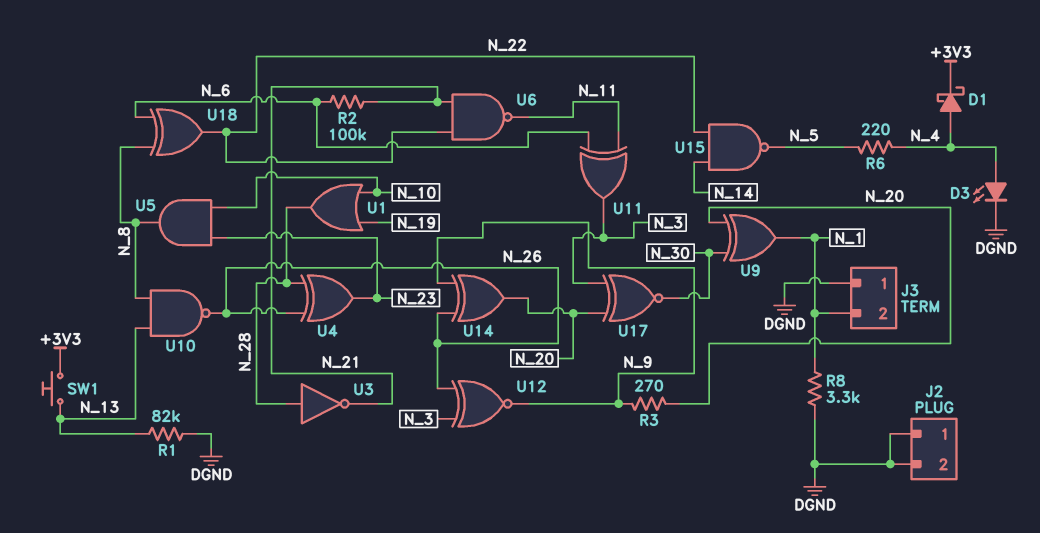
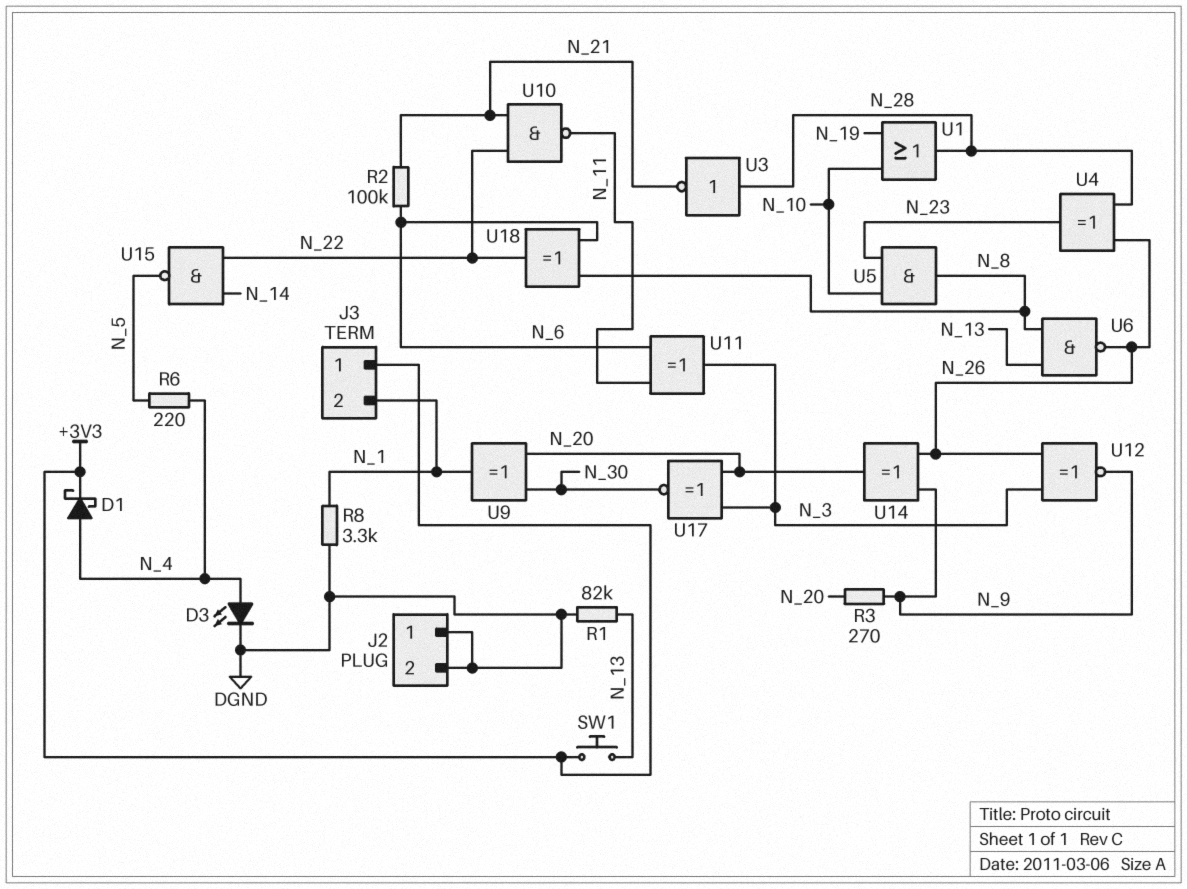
J3 pin 1: DGND -> +3V3
U6: NAND (in N_21, in N_22, out N_11) -> NAND (in N_8, in N_13, out N_26)
U10: NAND (in N_8, in N_13, out N_26) -> NAND (in N_21, in N_22, out N_11)

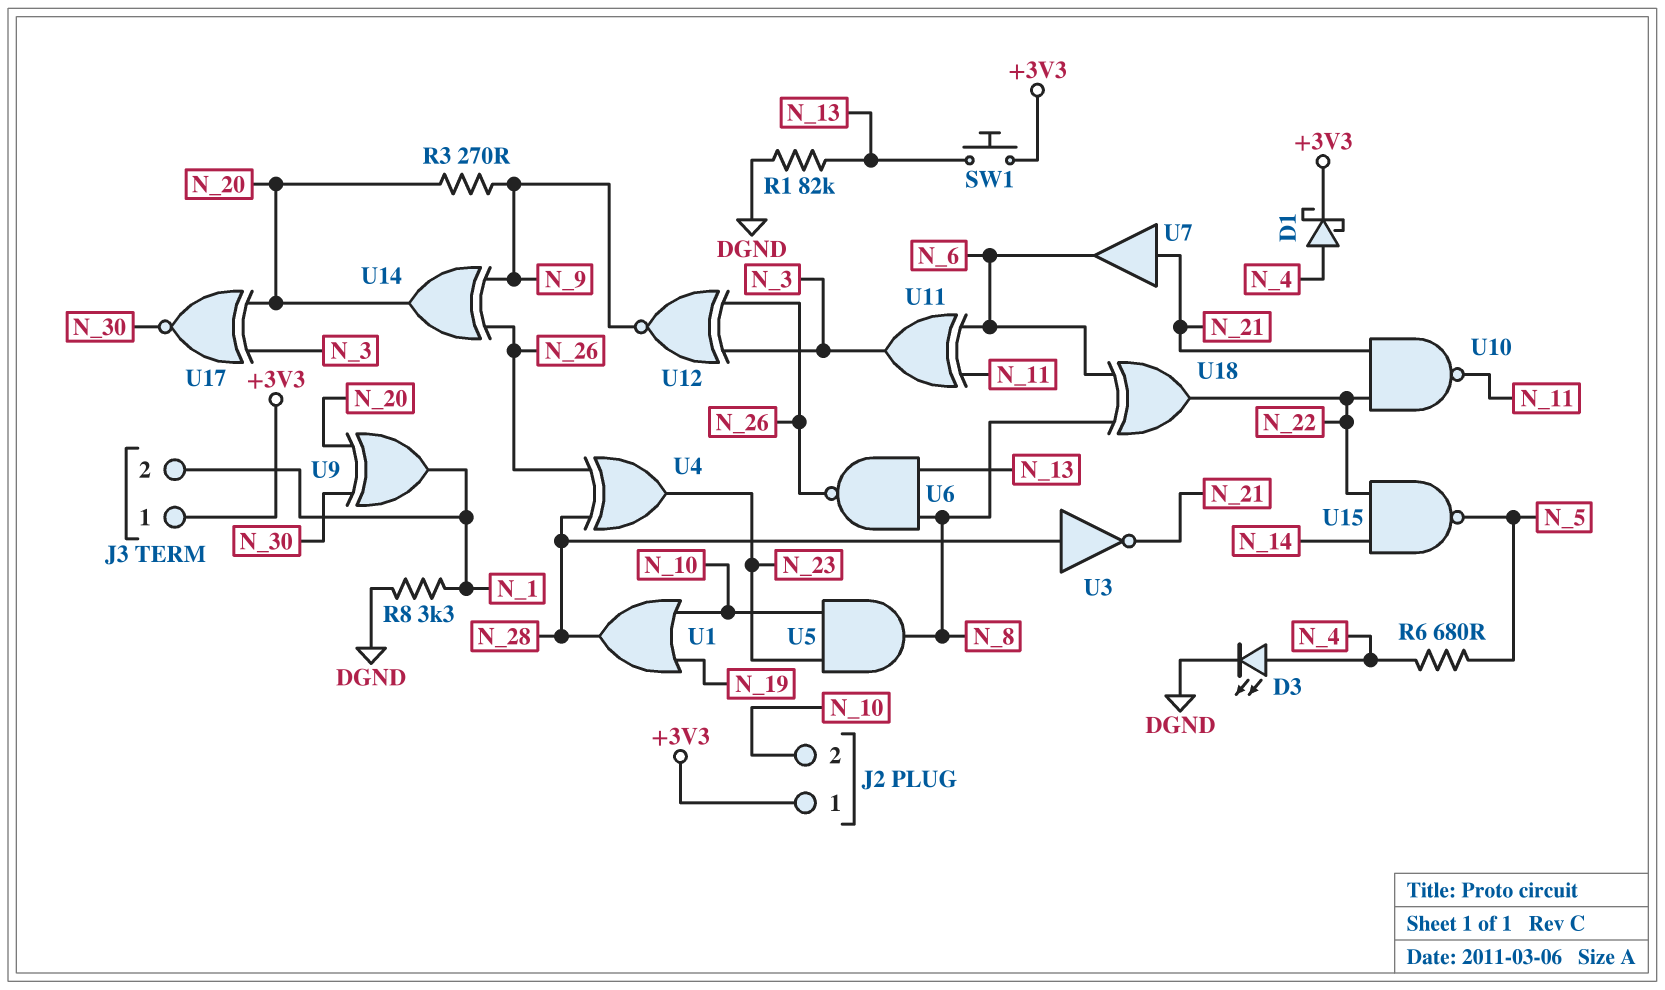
J2 pin 1: DGND -> +3V3
J2 pin 2: DGND -> N_10
R2: 100k (N_6, N_21) -> none
R6: 220 (N_4, N_5) -> 680 (N_4, N_5)
U7: none -> buffer (in N_21, out N_6)

